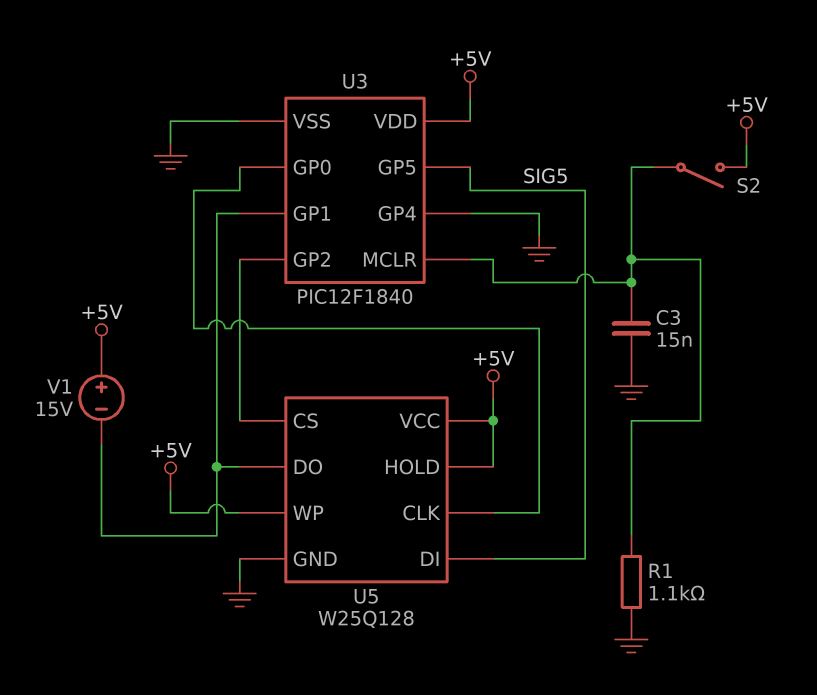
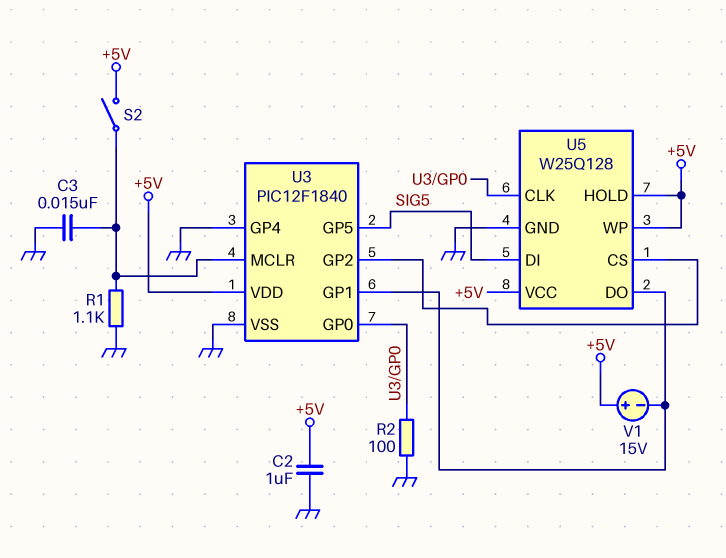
C2: none -> 1uF (+5V, GND)
R2: none -> 100 (GND, U3/GP0)

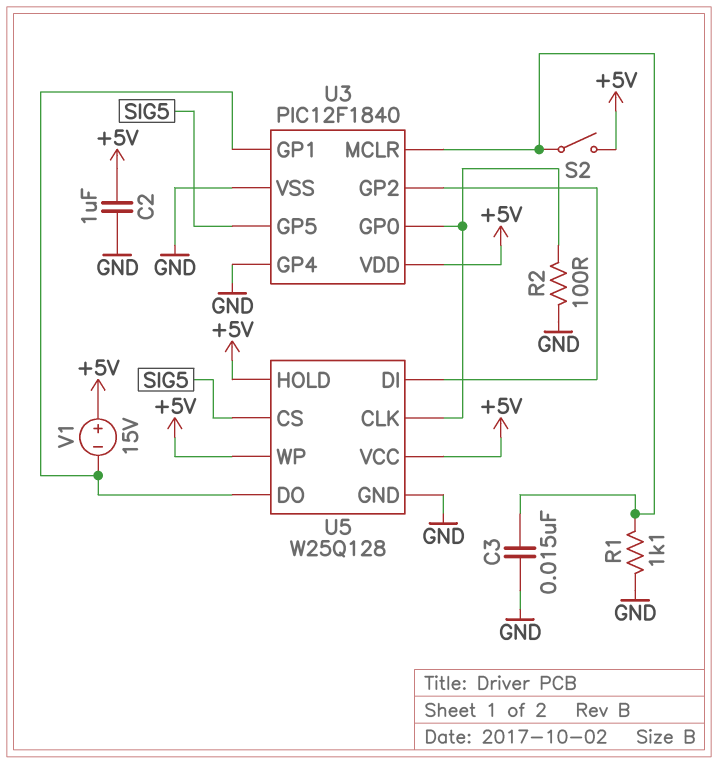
U5 pin CS: U3/GP2 -> SIG5
U5 pin DI: SIG5 -> U3/GP2

